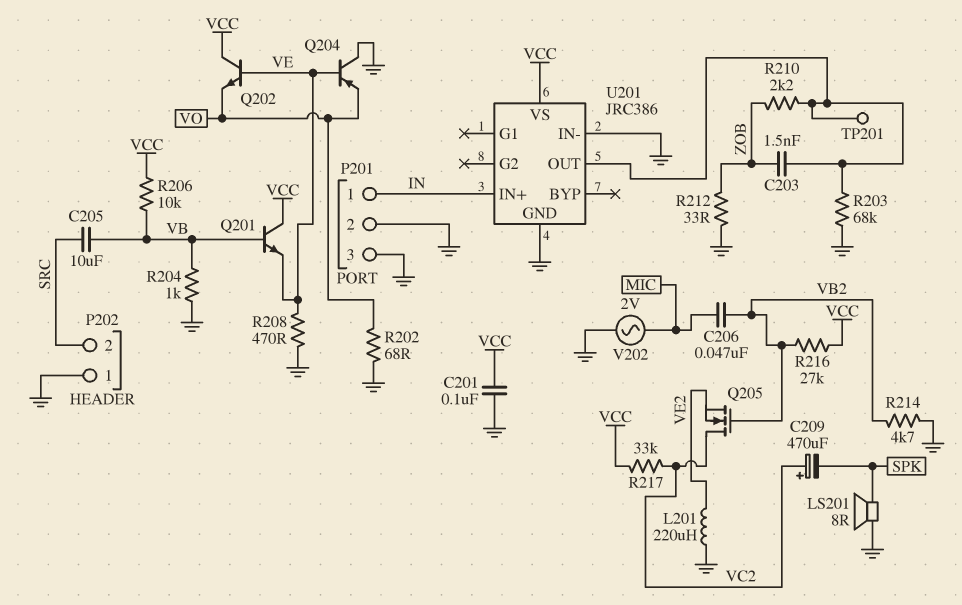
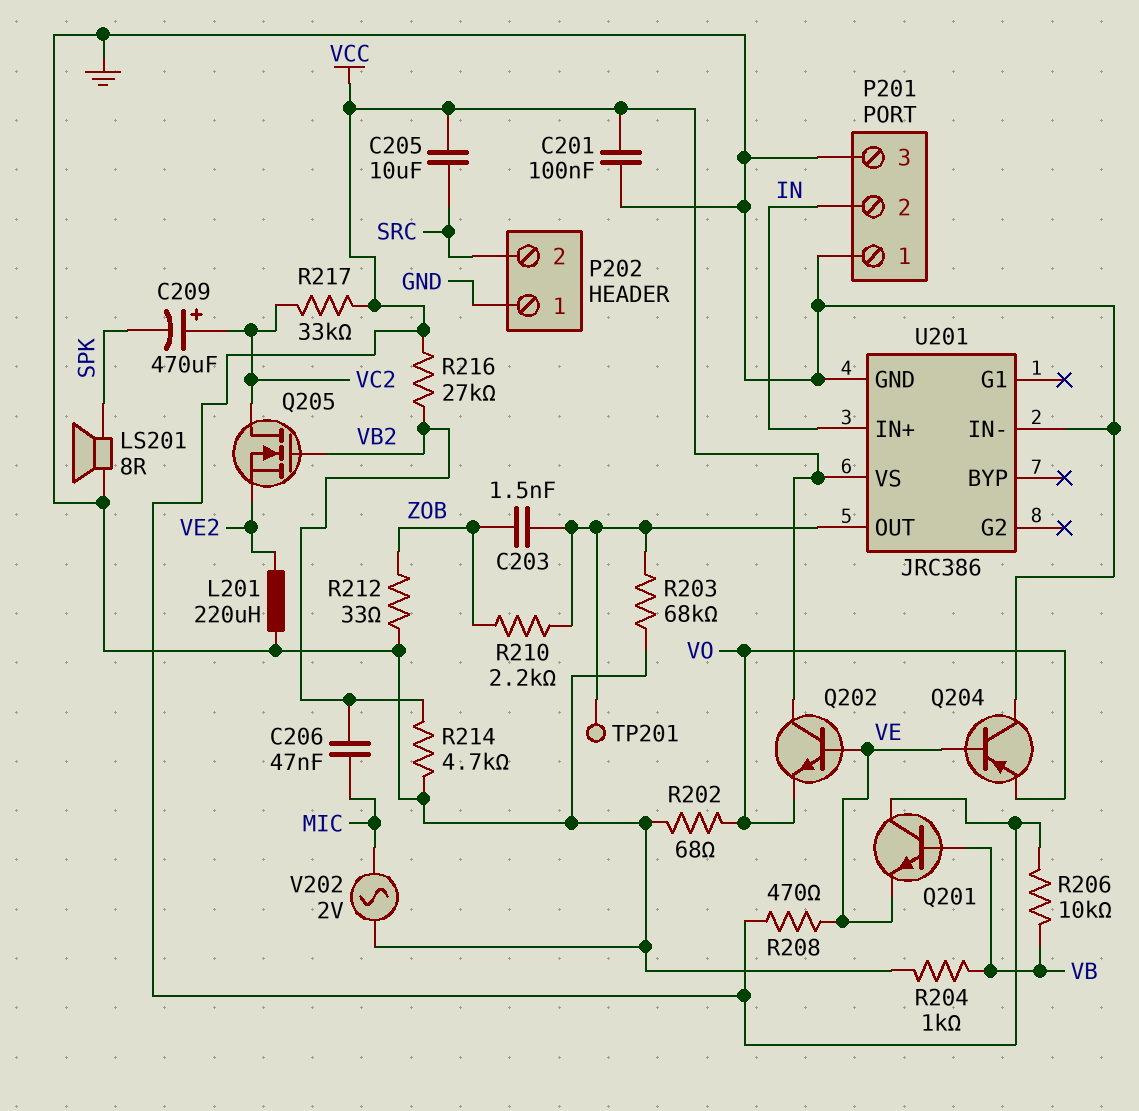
C205: 10uF (SRC, VB) -> 10uF (SRC, VCC)
P201 pin 1: IN -> GND
P201 pin 2: GND -> IN
R208: 470 (GND, VE) -> 470 (VCC, VE)

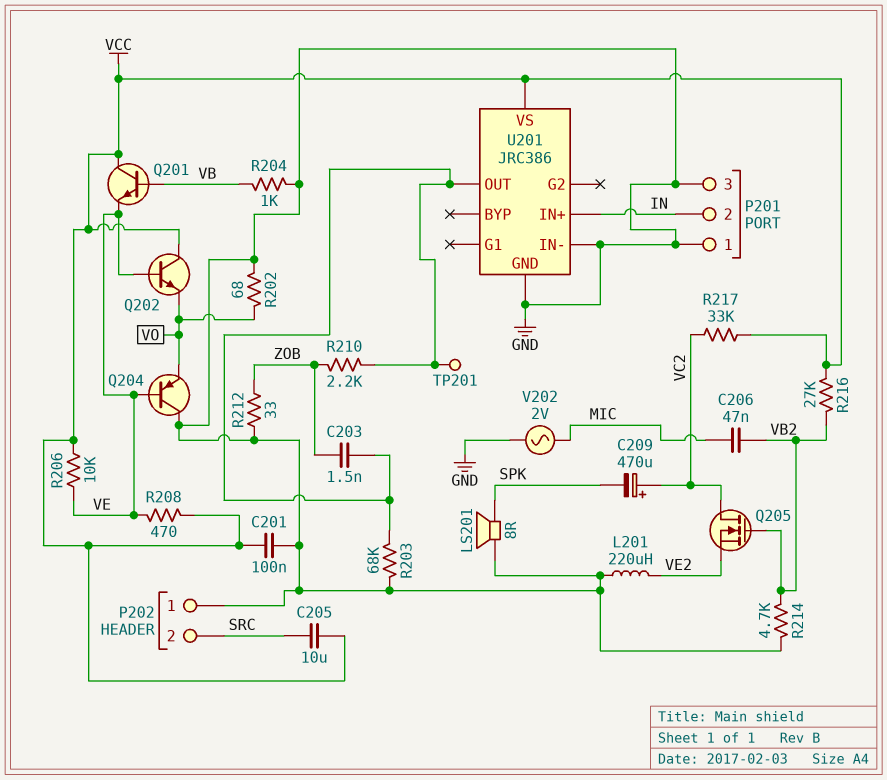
R206: 10k (VB, VCC) -> 10k (VCC, VE)

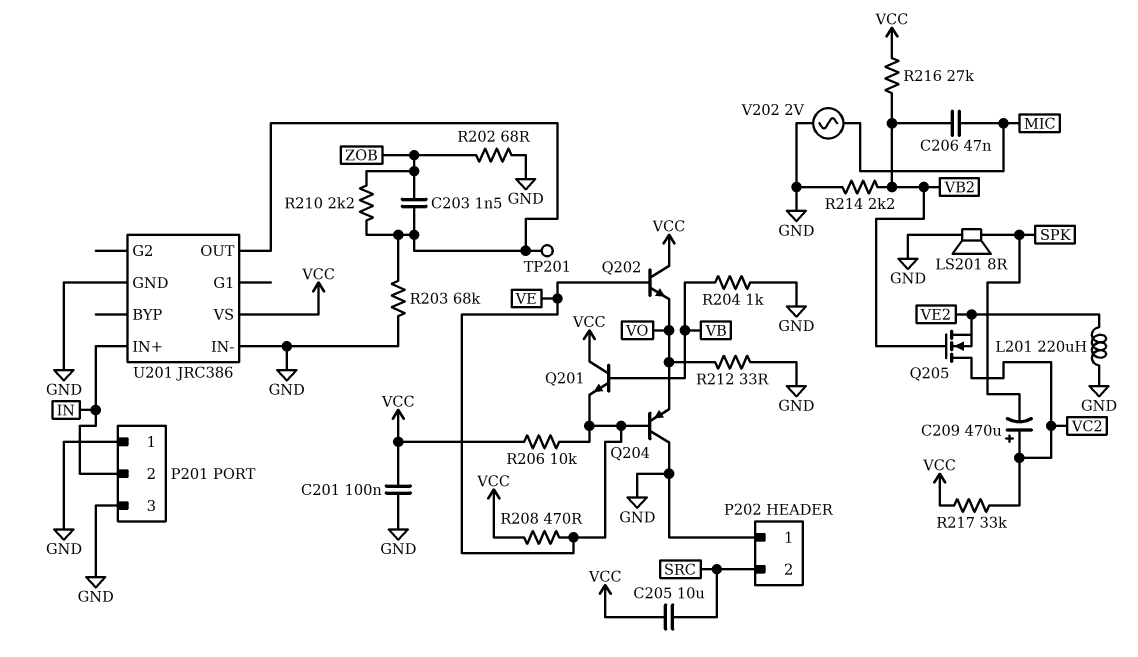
R202: 68 (GND, VO) -> 68 (GND, ZOB)
R212: 33 (GND, ZOB) -> 33 (GND, VO)
R214: 4.7k (GND, VB2) -> 2.2k (GND, VB2)

